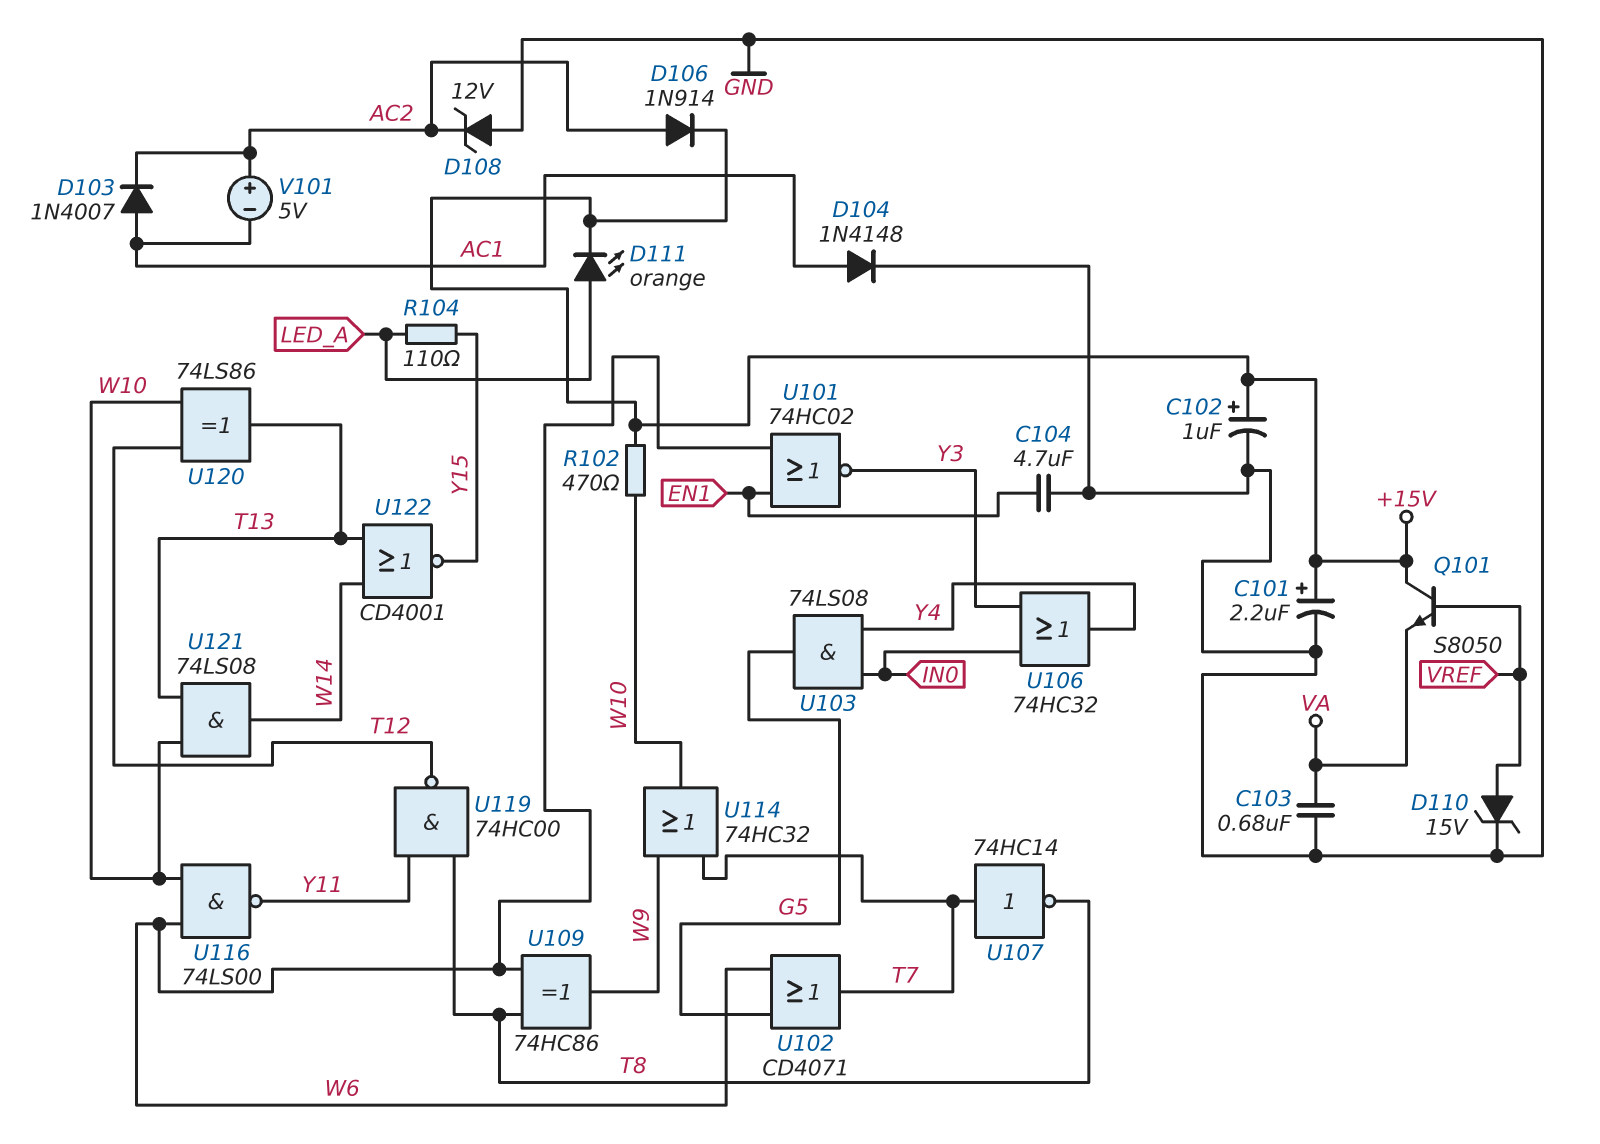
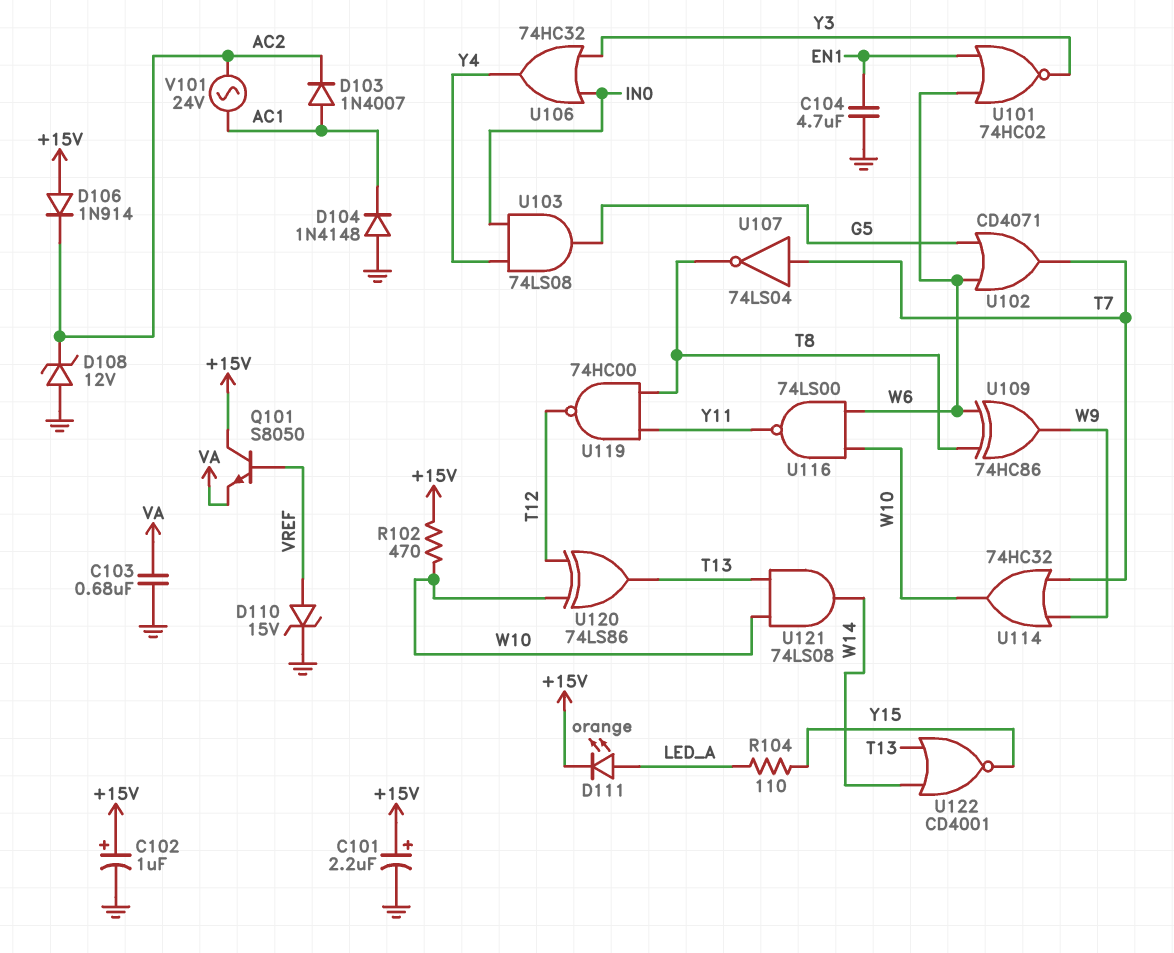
D104: diode 1N4148 (A AC1, K GND) -> diode 1N4148 (A GND, K AC1)
D106: diode 1N914 (A AC2, K +15V) -> diode 1N914 (A +15V, K AC2)
U107: NOT 74HC14 (in T7, out T8) -> NOT 74LS04 (in T7, out T8)
V101: 5V (plus AC2, minus AC1) -> AC 24V (AC1, AC2)

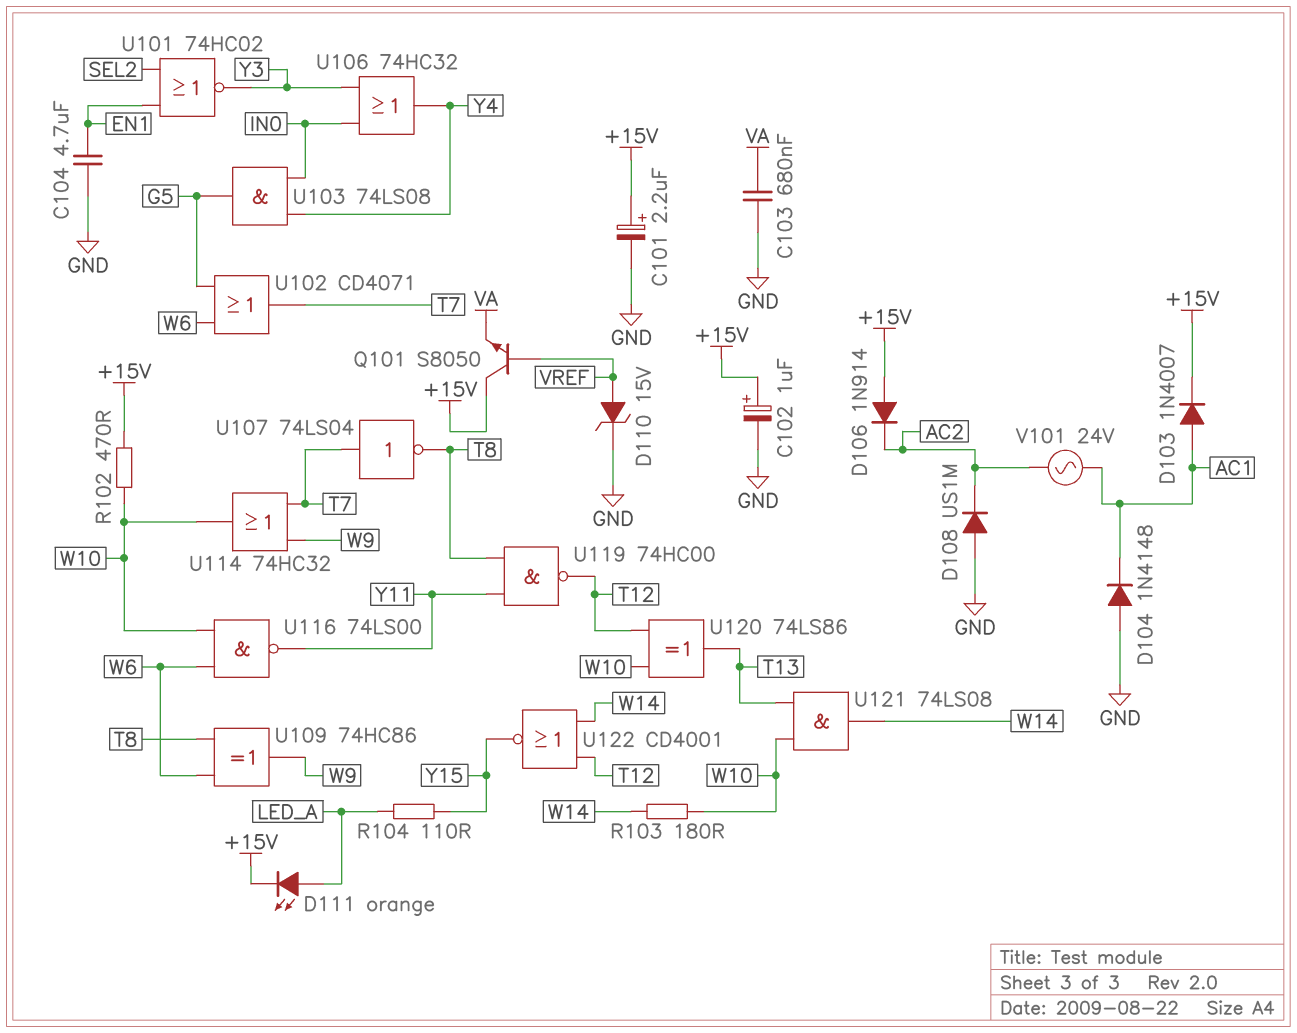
D103: diode 1N4007 (A AC1, K AC2) -> diode 1N4007 (A AC1, K +15V)
D108: zener 12V (A GND, K AC2) -> diode US1M (A GND, K AC2)
R103: none -> 180 (W10, W14)
U101: NOR 74HC02 (in EN1, in W6, out Y3) -> NOR 74HC02 (in EN1, in SEL2, out Y3)
U122: NOR CD4001 (in T13, in W14, out Y15) -> NOR CD4001 (in T12, in W14, out Y15)

